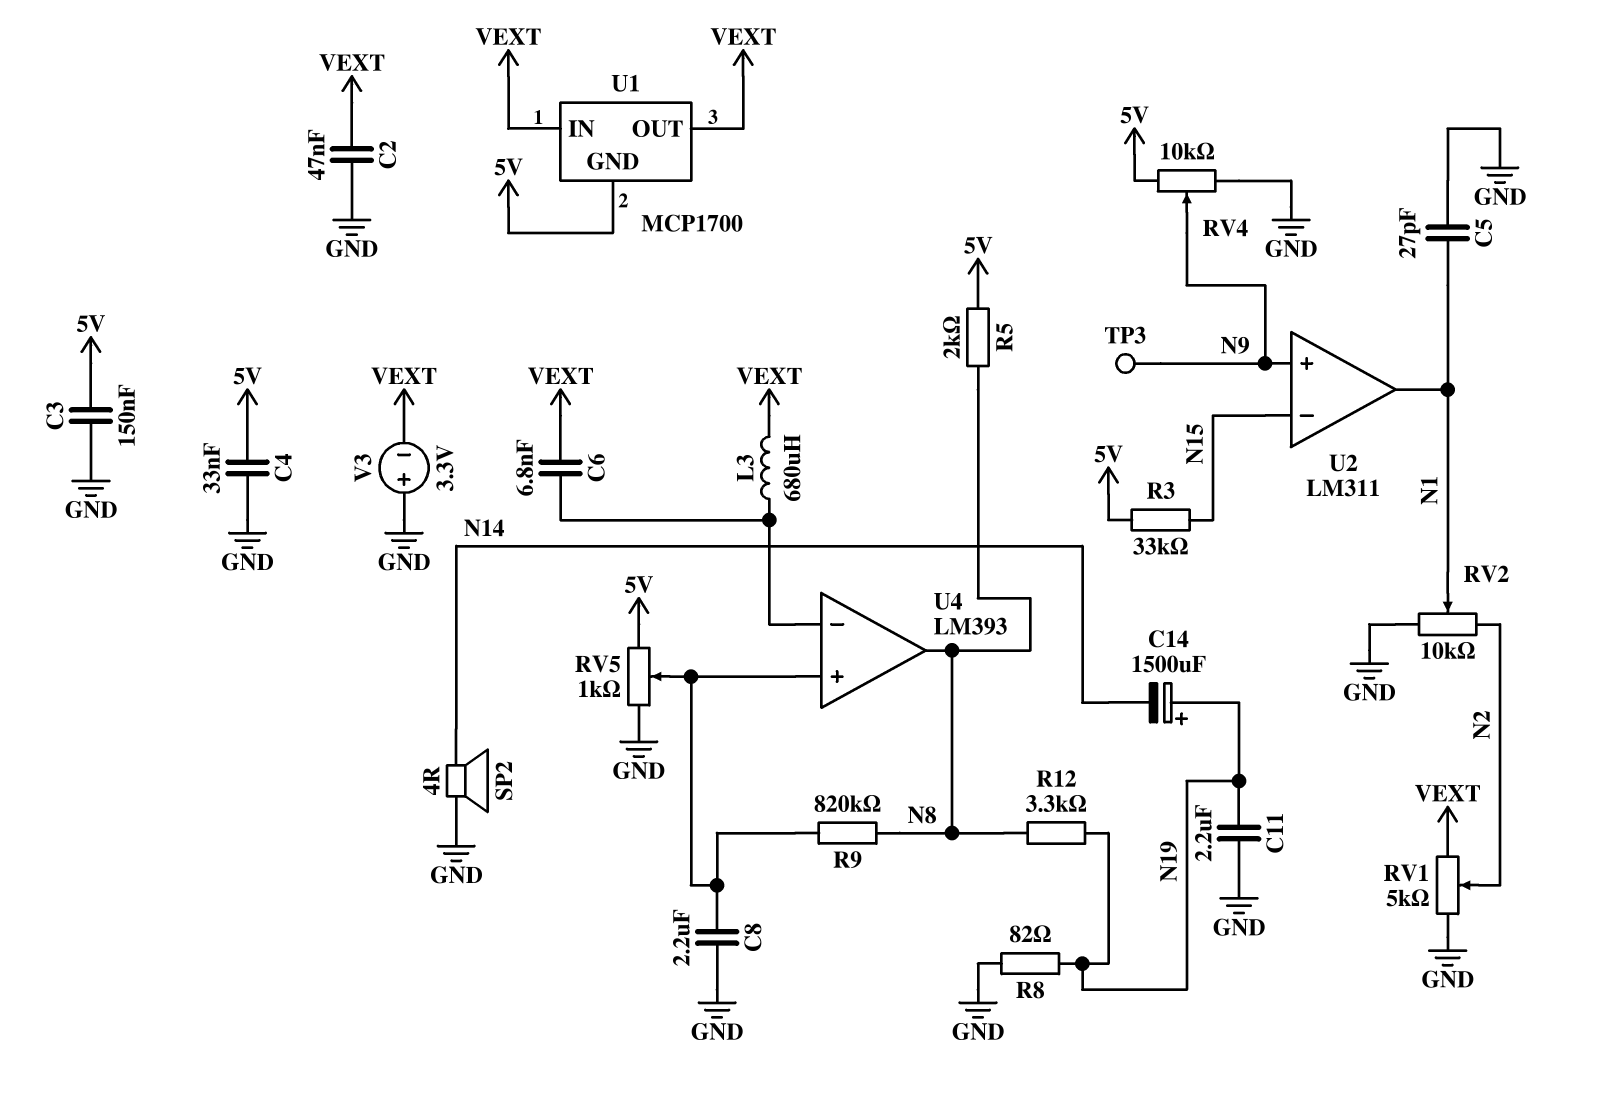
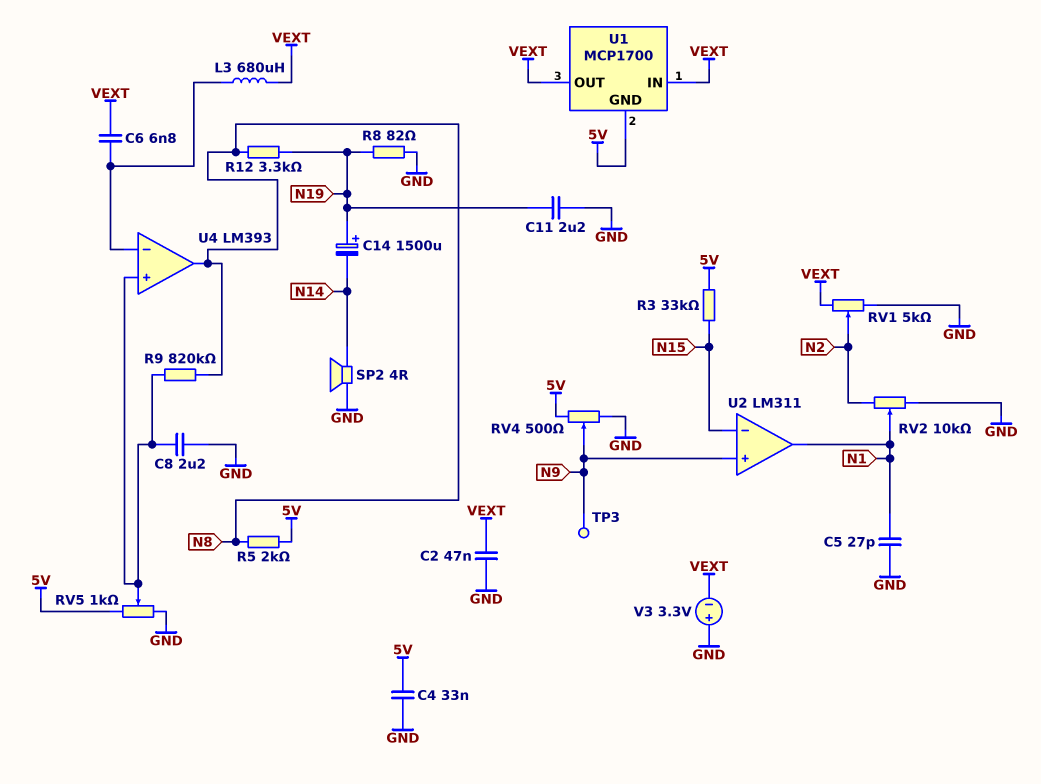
C3: 150nF (5V, GND) -> none
RV4: 10k (5V, GND, wiper N9) -> 500 (5V, GND, wiper N9)

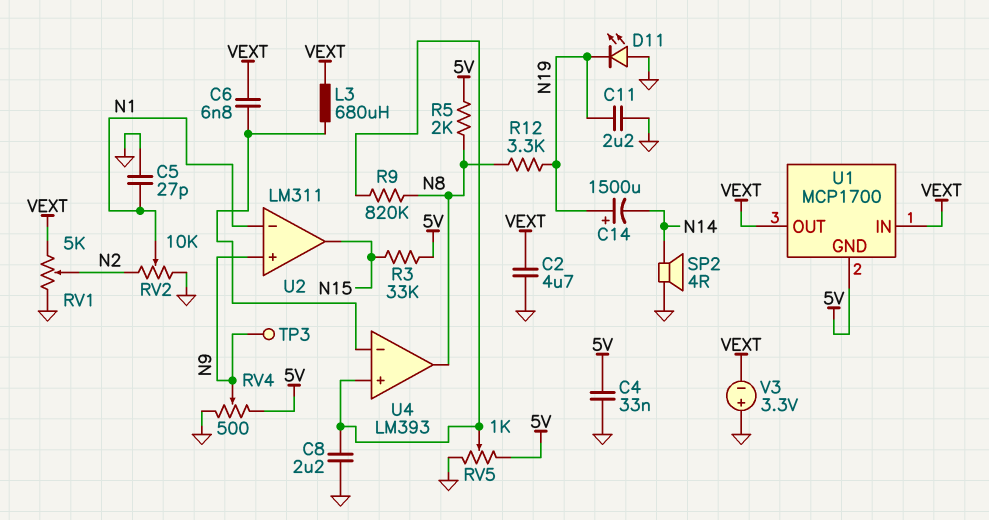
C2: 47nF (GND, VEXT) -> 4.7uF (GND, VEXT)
D11: none -> LED (A GND, K N19)
R8: 82 (GND, N19) -> none
U2 pin in-: N15 -> N1
U2 pin out: N1 -> N15

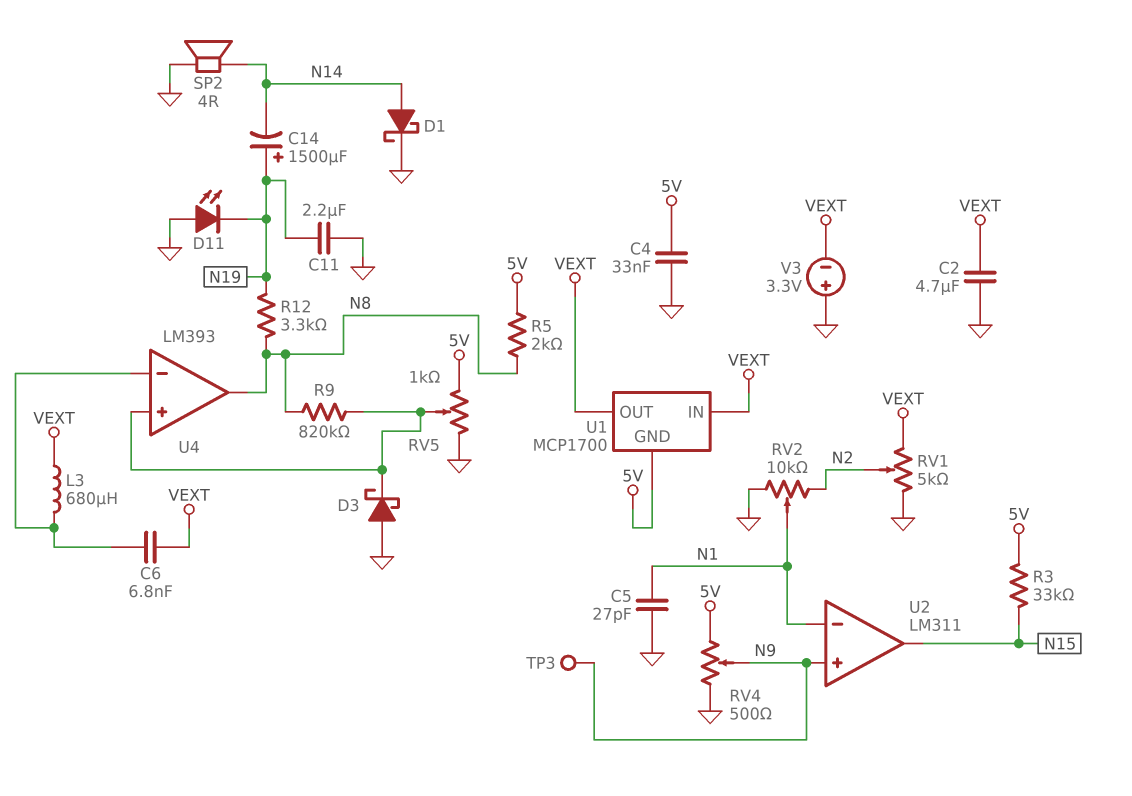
C8: 2.2uF (GND, U4/in+) -> none
D1: none -> schottky (A N14, K GND)
D3: none -> schottky (A GND, K U4/in+)

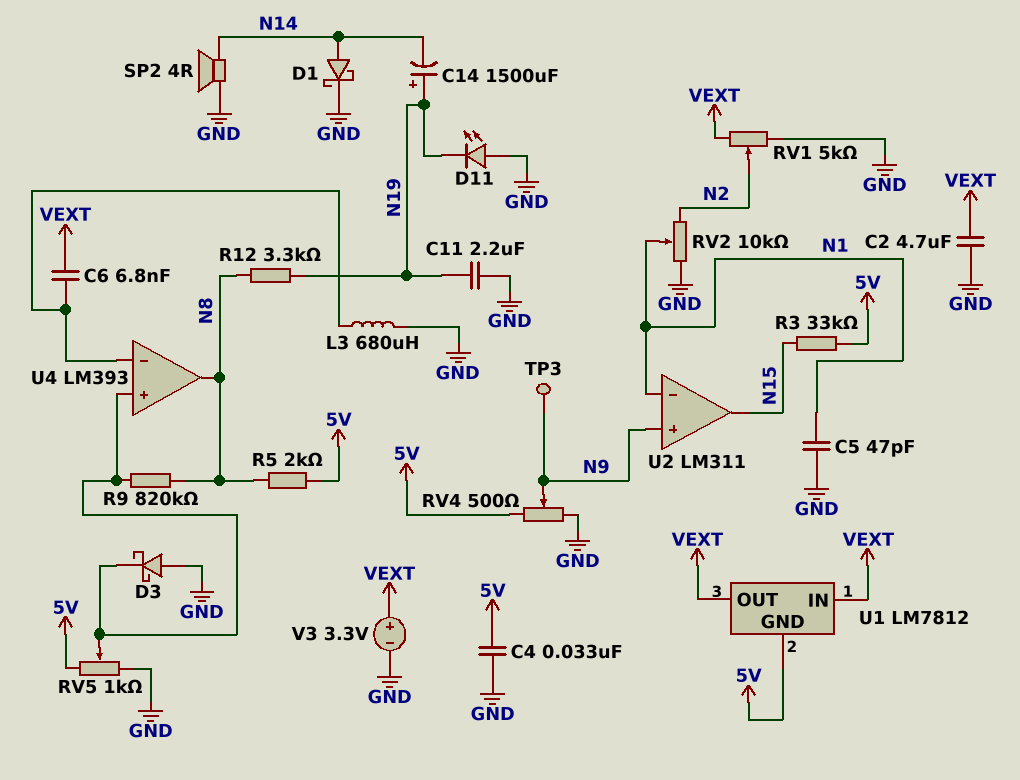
C5: 27pF (GND, N1) -> 47pF (GND, N1)
L3: 680uH (U4/in-, VEXT) -> 680uH (GND, U4/in-)
U1: MCP1700 -> LM7812
V3: 3.3V (plus GND, minus VEXT) -> 3.3V (plus VEXT, minus GND)

